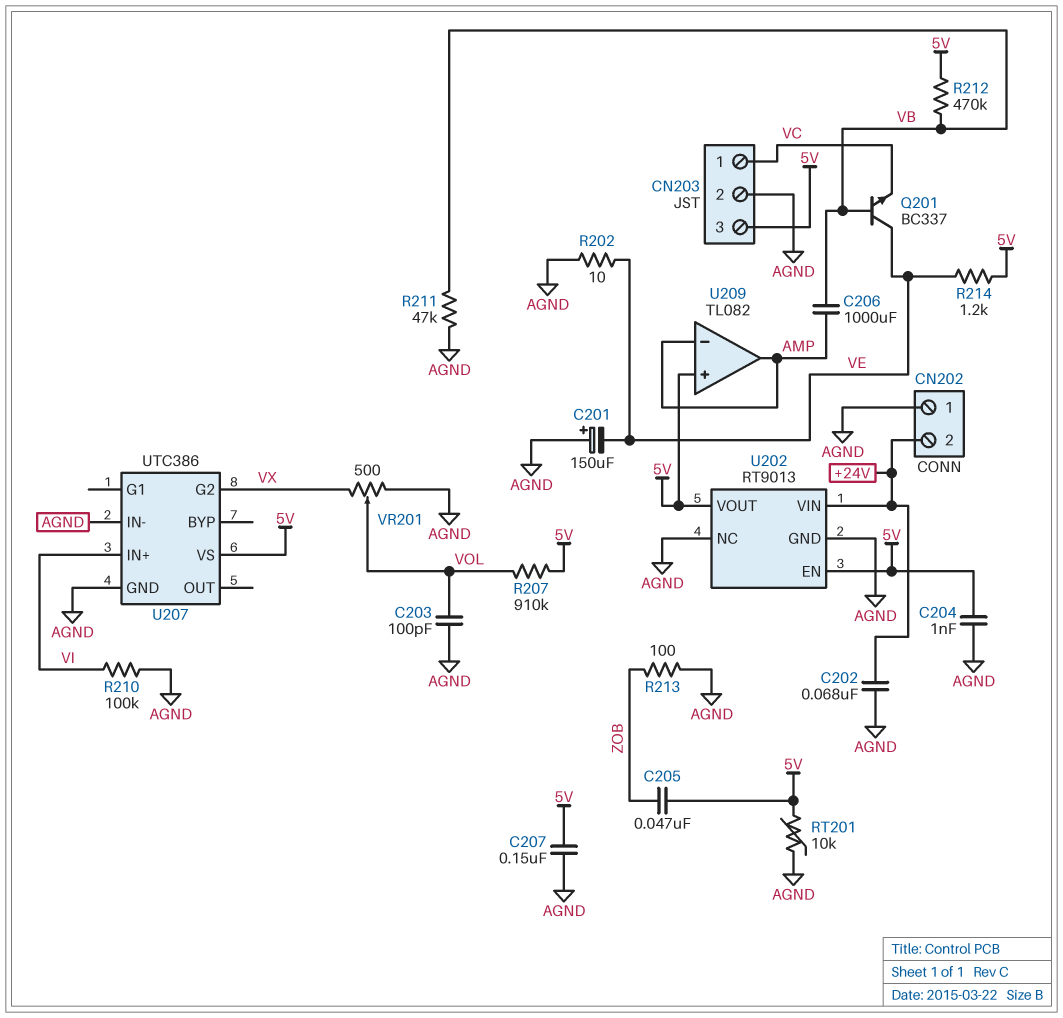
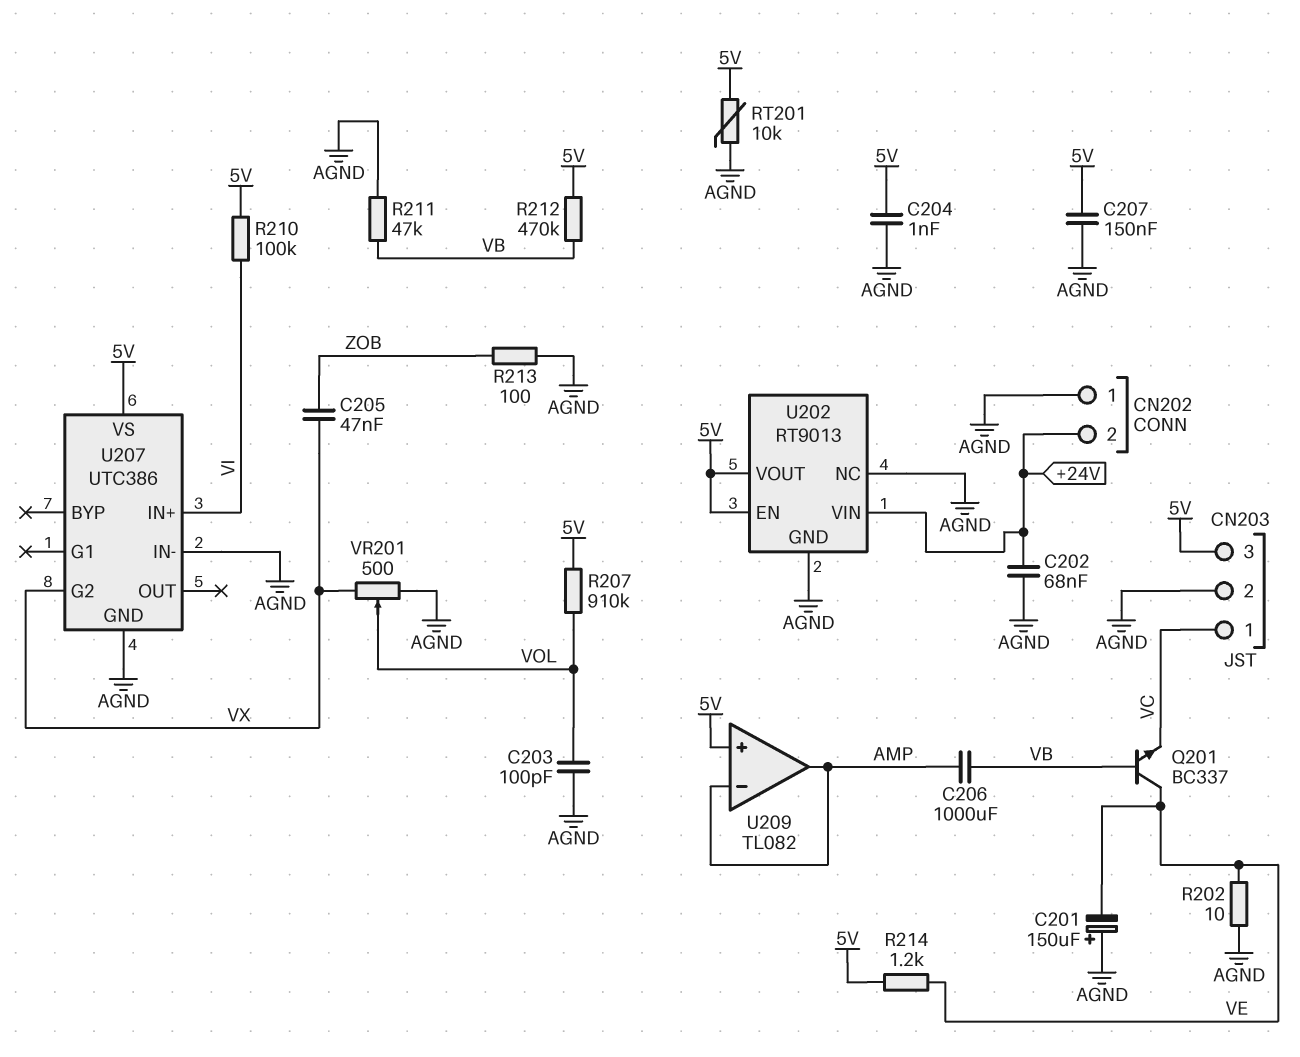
C205: 47nF (5V, ZOB) -> 47nF (VX, ZOB)
R210: 100k (AGND, VI) -> 100k (5V, VI)

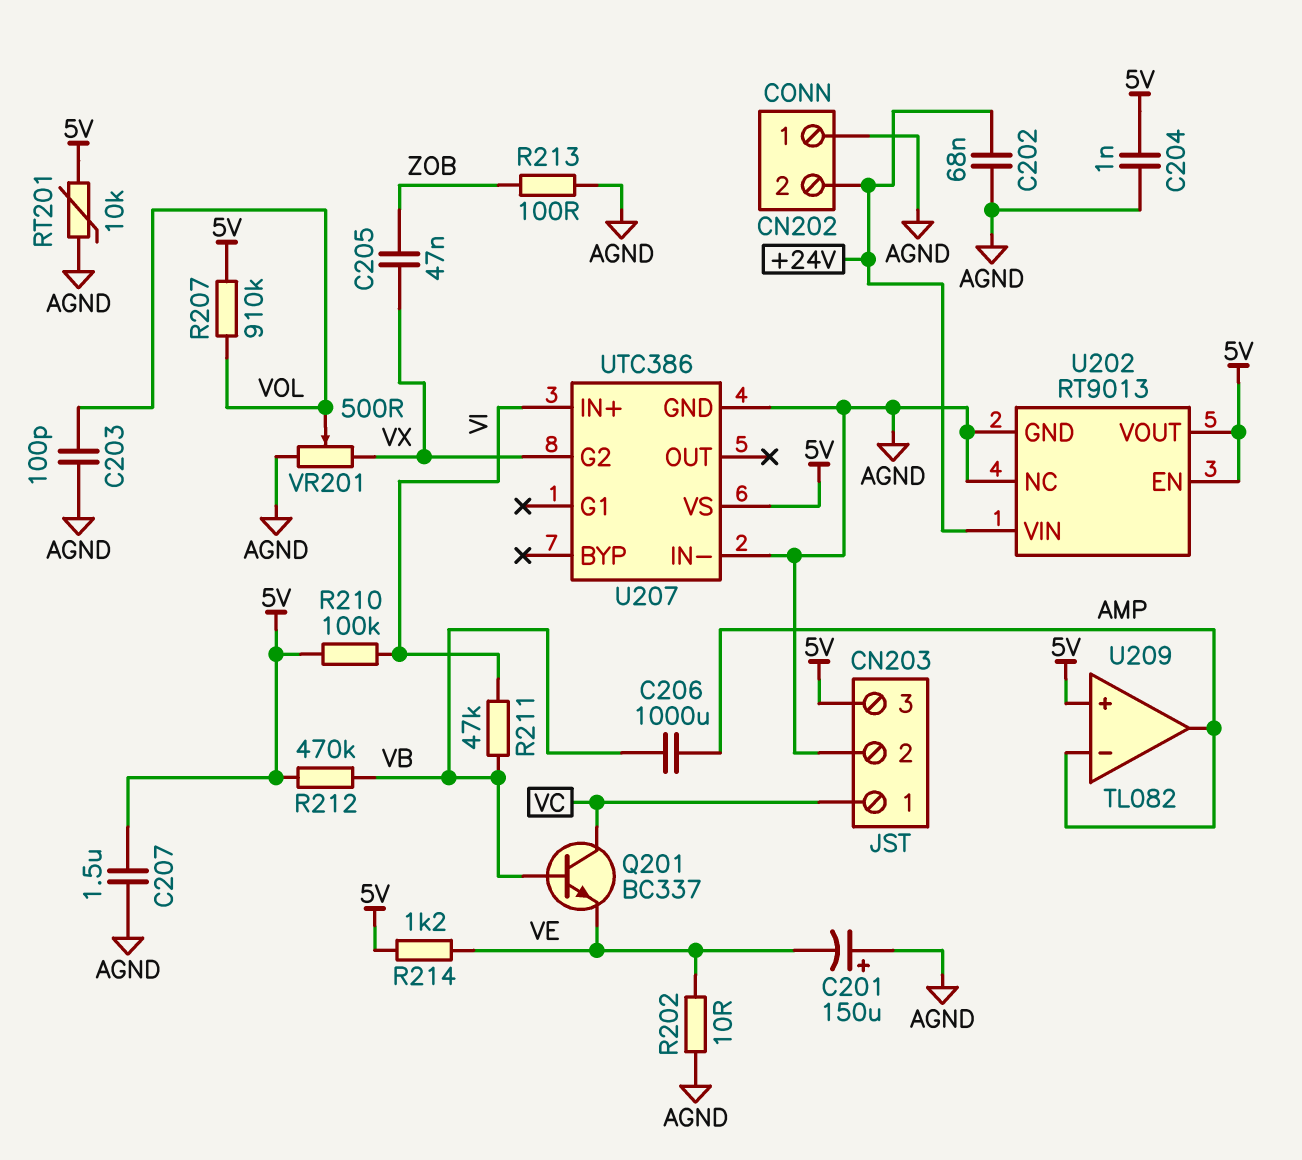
C207: 150nF (5V, AGND) -> 1.5uF (5V, AGND)
Q201: NPN BC337 (B VB, C VE, E VC) -> NPN BC337 (B VB, C VC, E VE)
R211: 47k (AGND, VB) -> 47k (VB, VI)

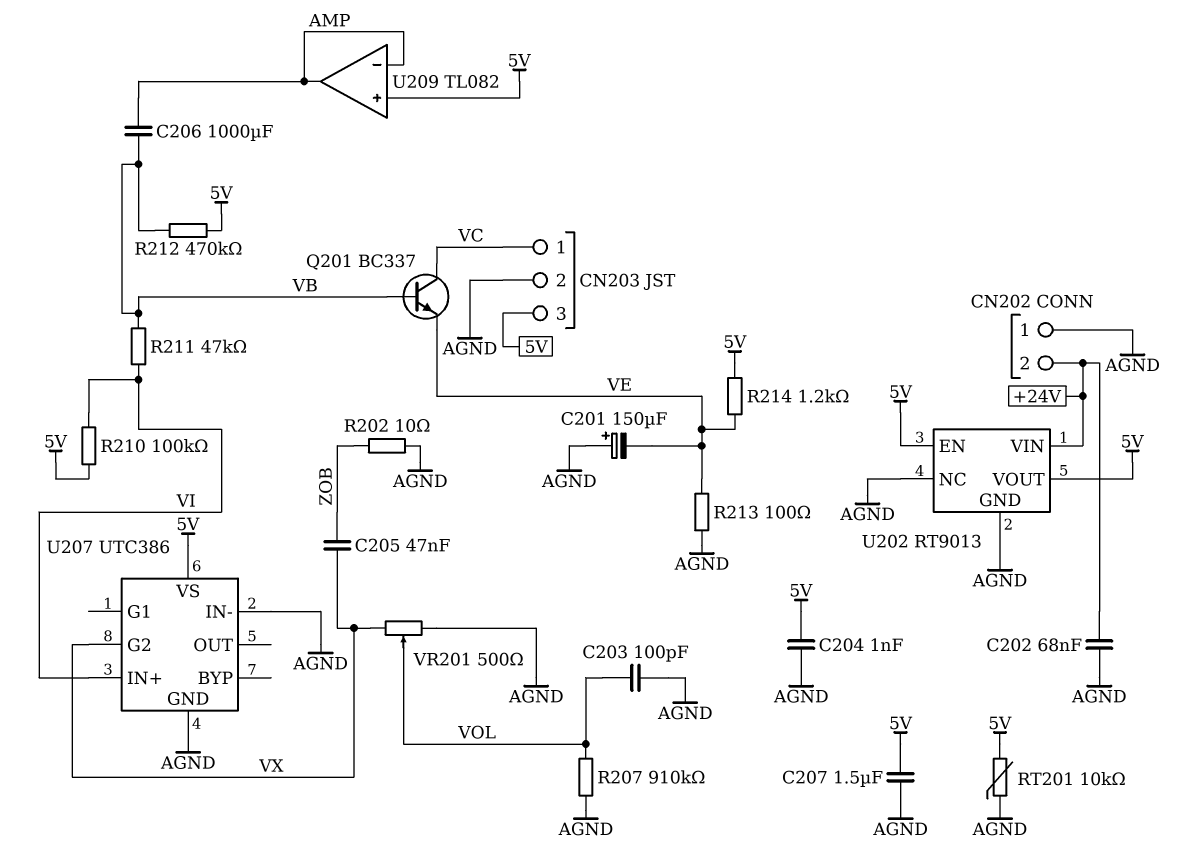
R202: 10 (AGND, VE) -> 10 (AGND, ZOB)
R207: 910k (5V, VOL) -> 910k (AGND, VOL)
R213: 100 (AGND, ZOB) -> 100 (AGND, VE)

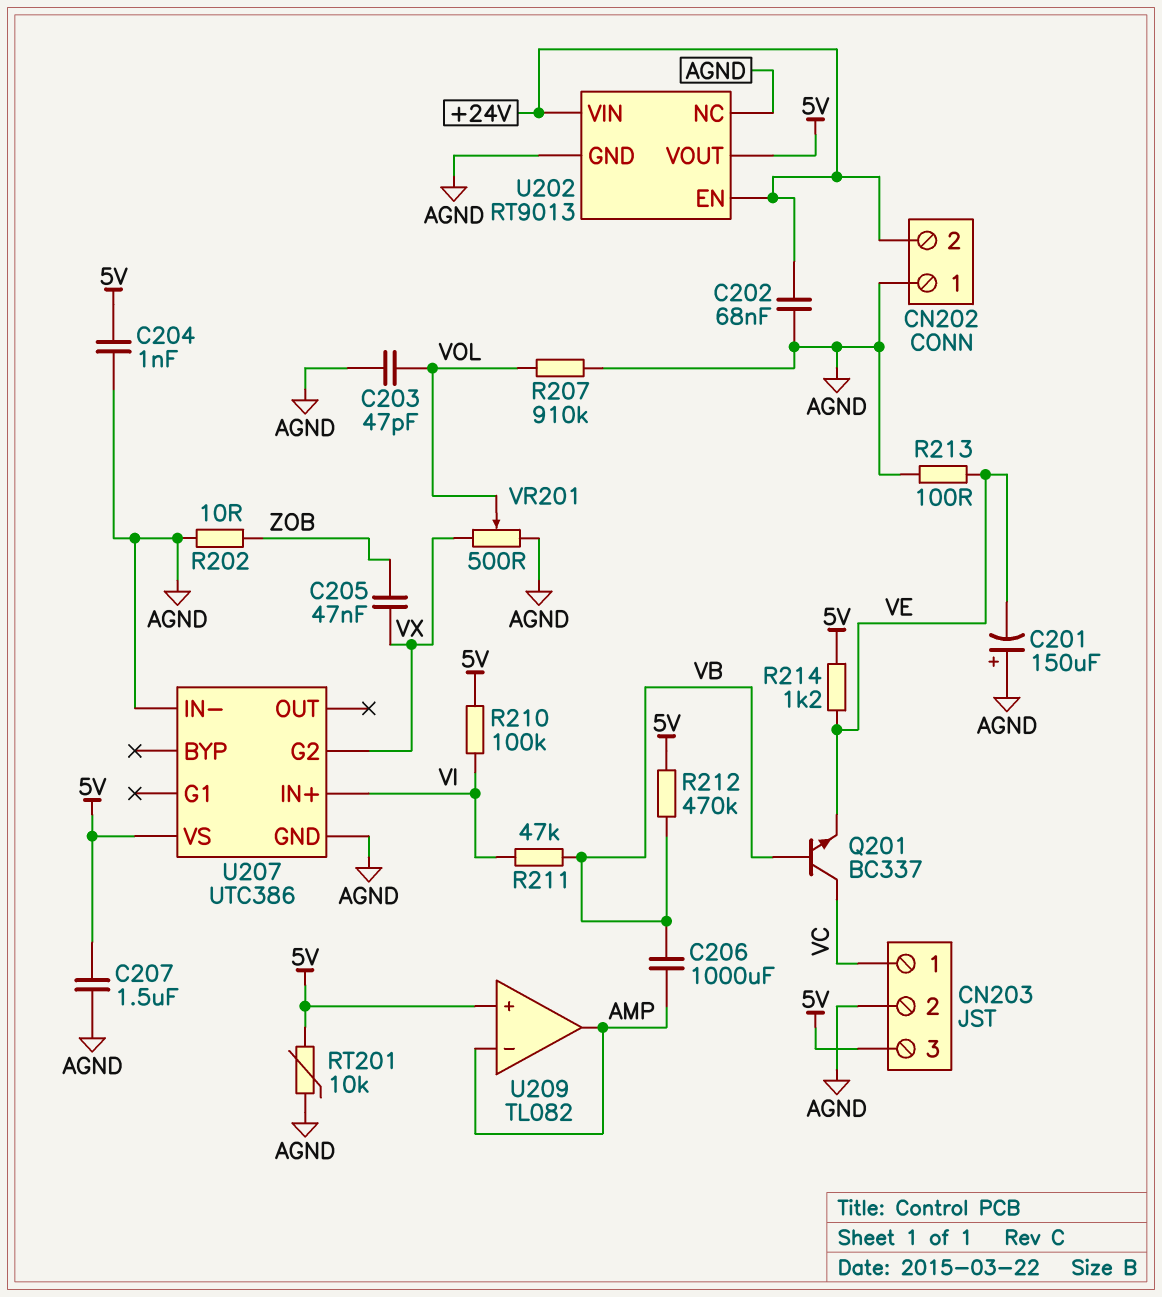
C203: 100pF (AGND, VOL) -> 47pF (AGND, VOL)
U202 pin EN: 5V -> +24V

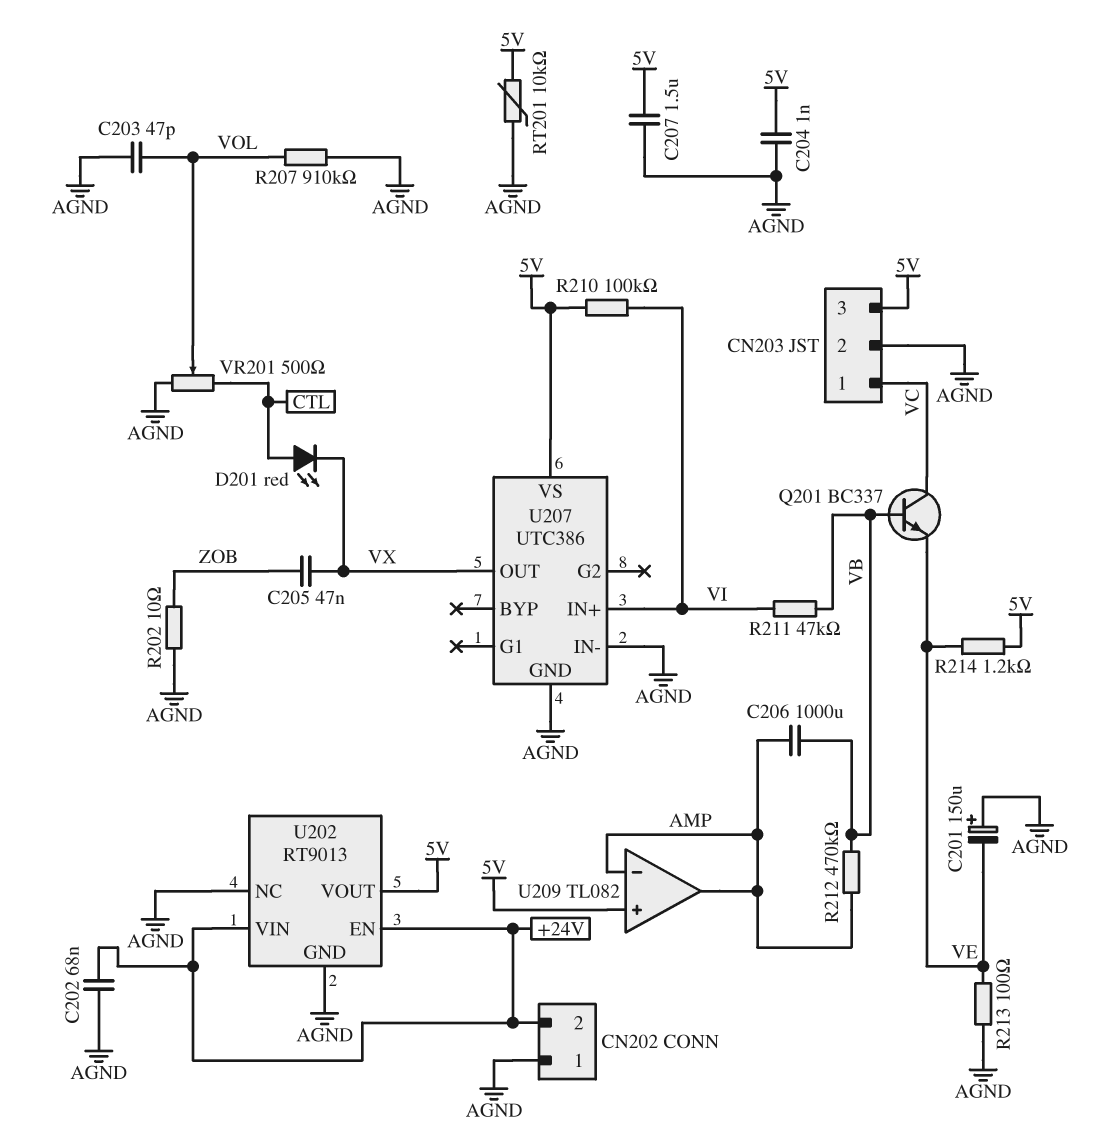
D201: none -> LED red (A CTL, K VX)
R212: 470k (5V, VB) -> 470k (AMP, VB)
U207 pin G2: VX -> none
U207 pin OUT: none -> VX
VR201: 500 (AGND, VX, wiper VOL) -> 500 (AGND, CTL, wiper VOL)

